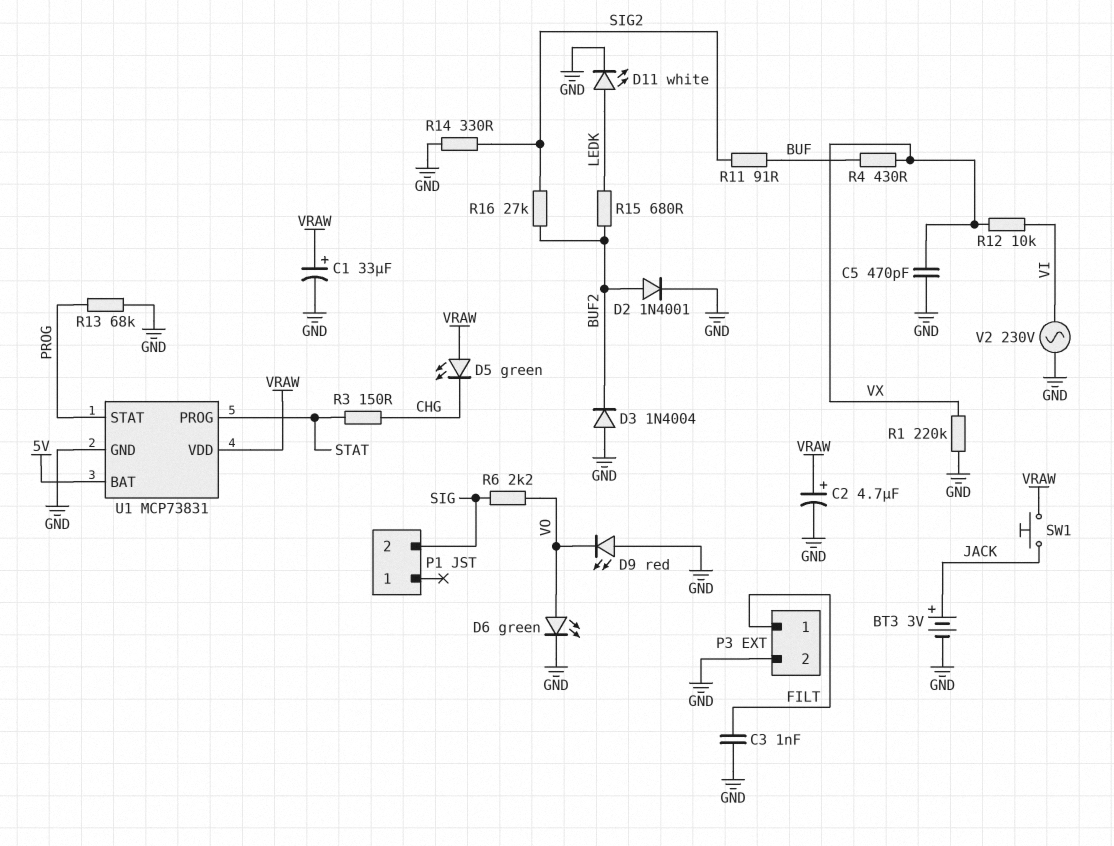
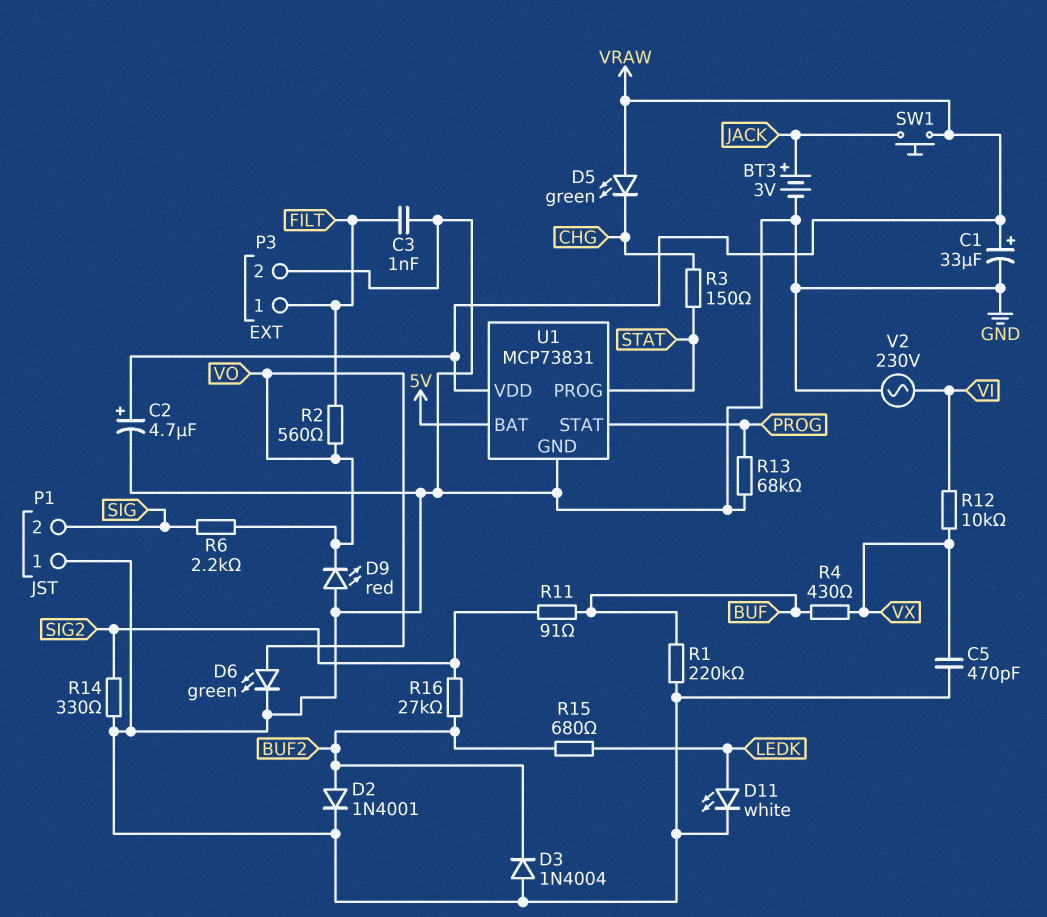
P1 pin 1: none -> GND
R1: 220k (GND, VX) -> 220k (BUF, GND)
R2: none -> 560 (FILT, VO)

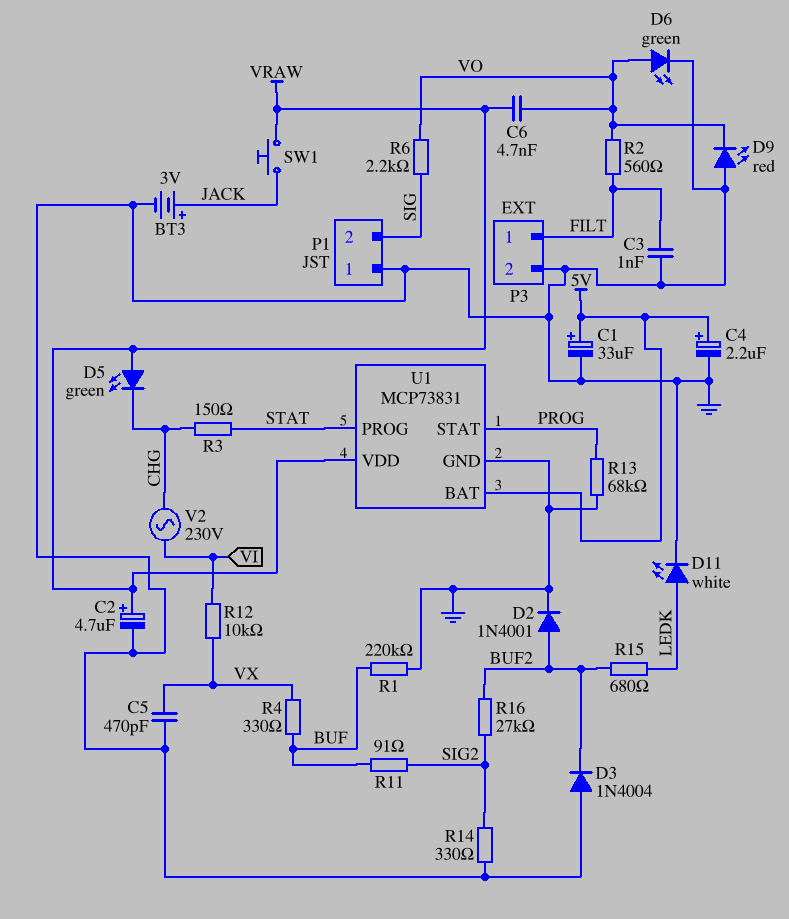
C1: 33uF (plus VRAW, minus GND) -> 33uF (plus 5V, minus GND)
C4: none -> 2.2uF (plus 5V, minus GND)
C6: none -> 4.7nF (VO, VRAW)
R4: 430 (BUF, VX) -> 330 (BUF, VX)
V2: AC 230V (GND, VI) -> AC 230V (CHG, VI)

